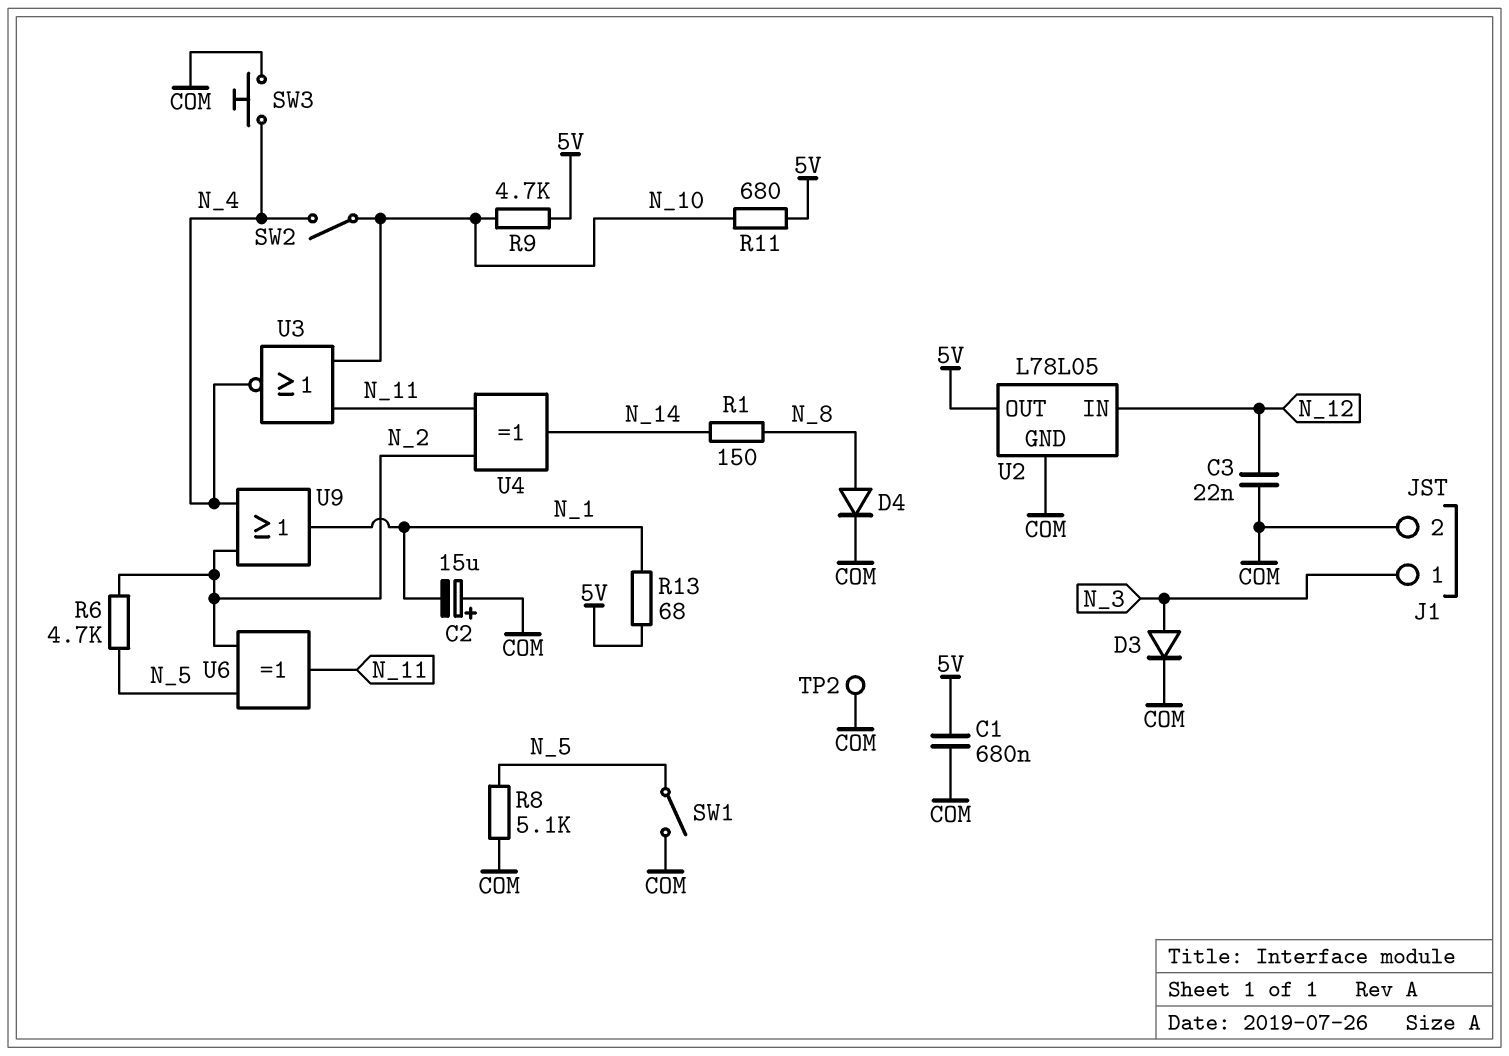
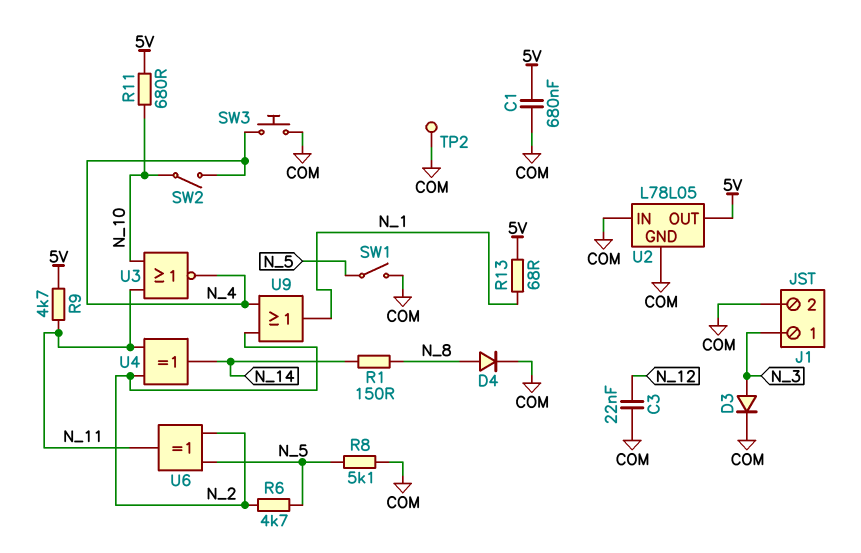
C2: 15uF (plus COM, minus N_1) -> none
R9: 4.7k (5V, N_10) -> 4.7k (5V, N_11)
U2 pin IN: N_12 -> COM

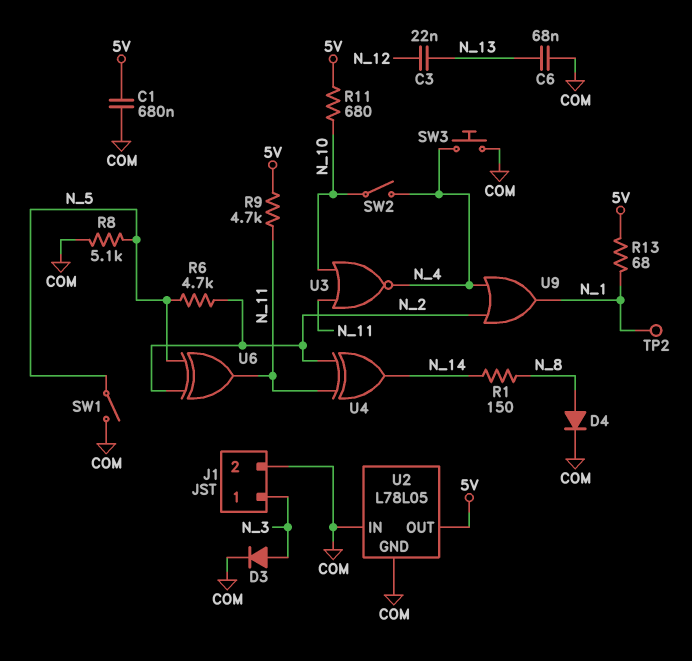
C3: 22nF (COM, N_12) -> 22nF (N_12, N_13)
C6: none -> 68nF (COM, N_13)
TP2: test point (COM) -> test point (N_1)

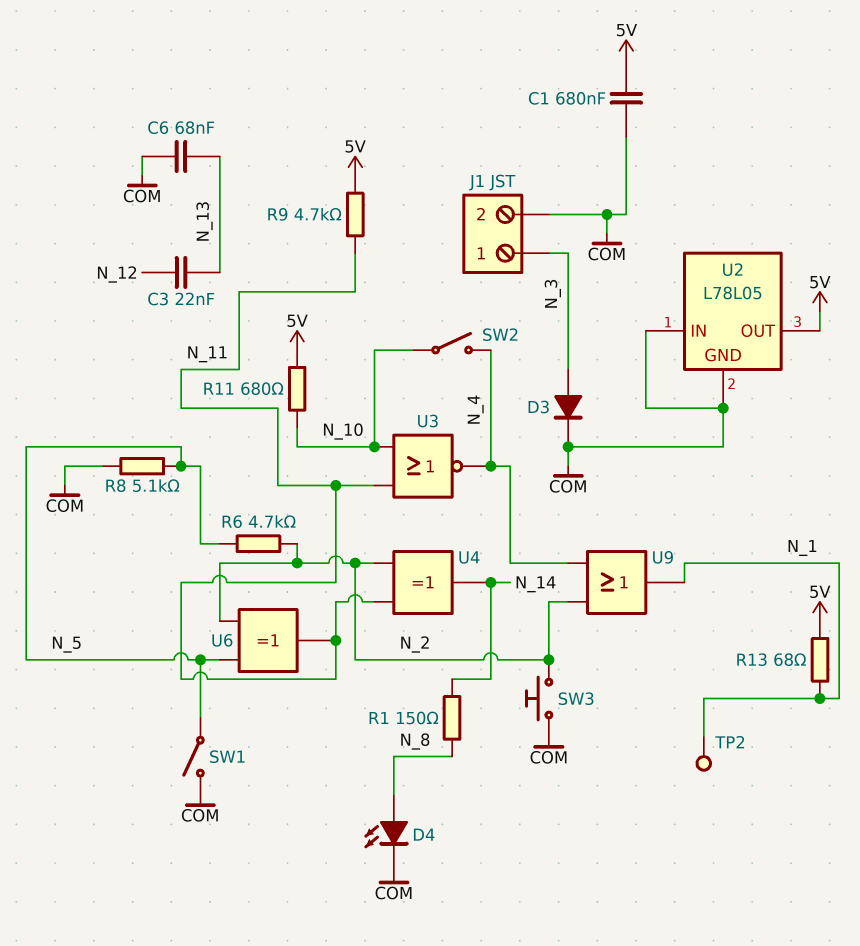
D4: diode (A N_8, K COM) -> LED (A N_8, K COM)
SW3: button (COM, N_4) -> button (COM, N_2)

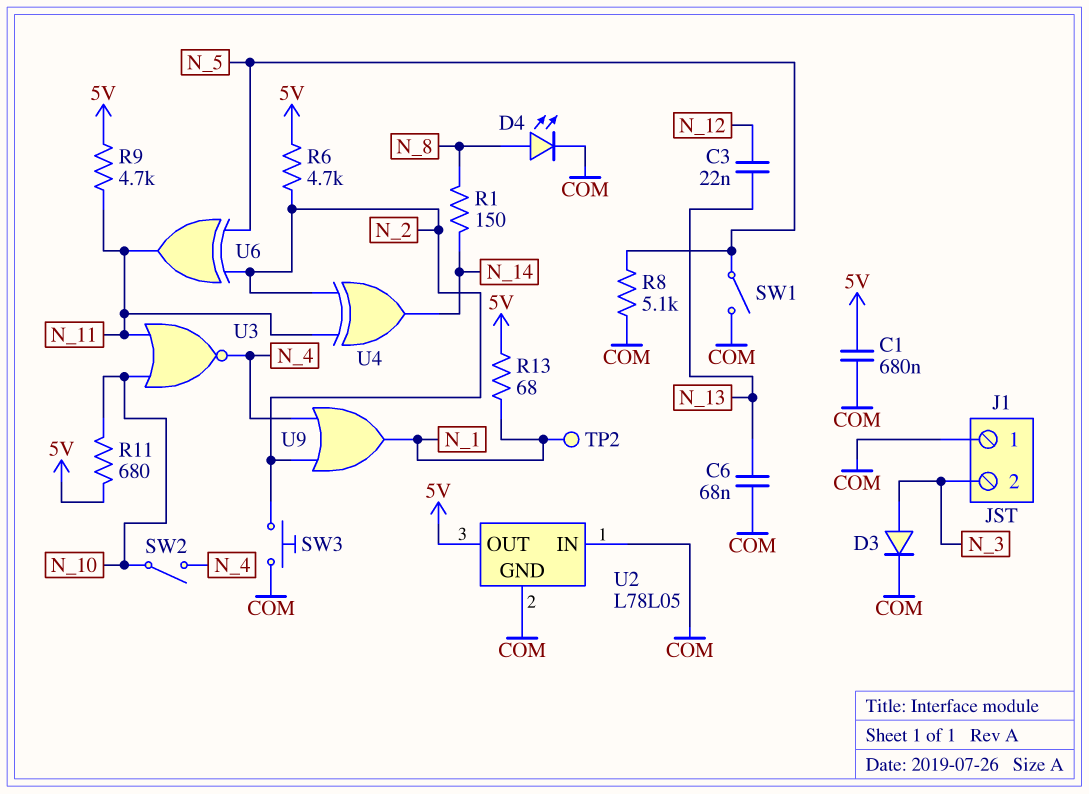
J1 pin 1: N_3 -> COM
J1 pin 2: COM -> N_3
R6: 4.7k (N_2, N_5) -> 4.7k (5V, N_2)

